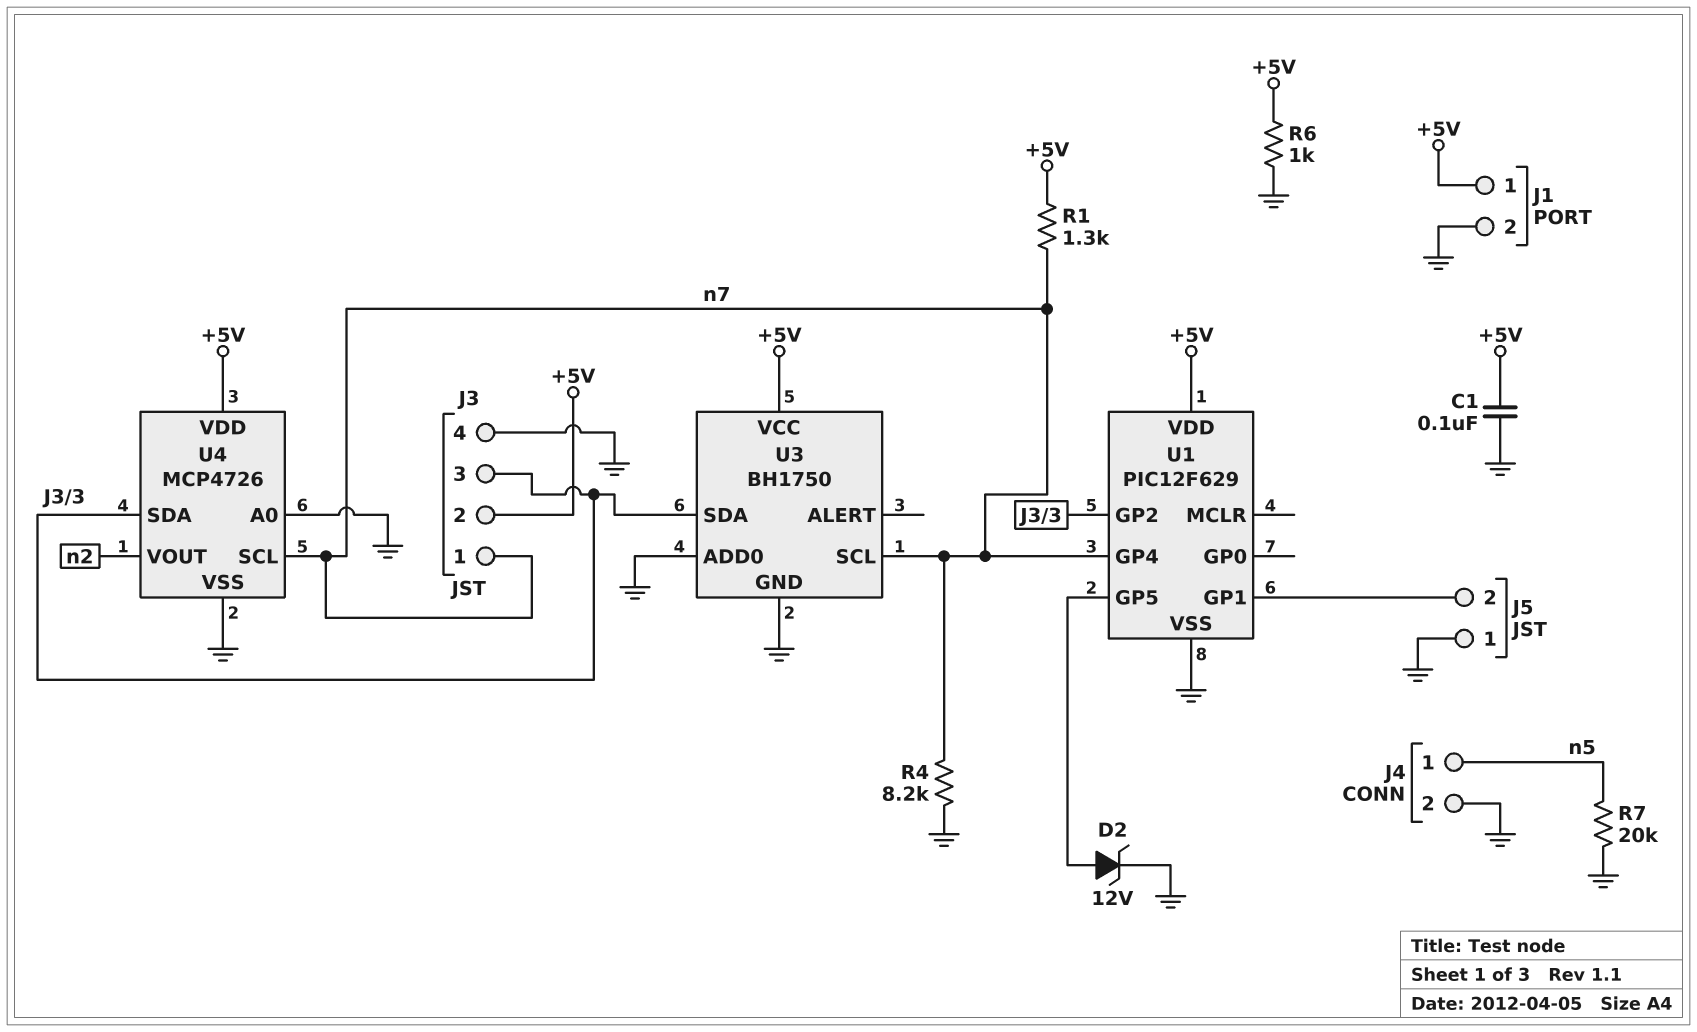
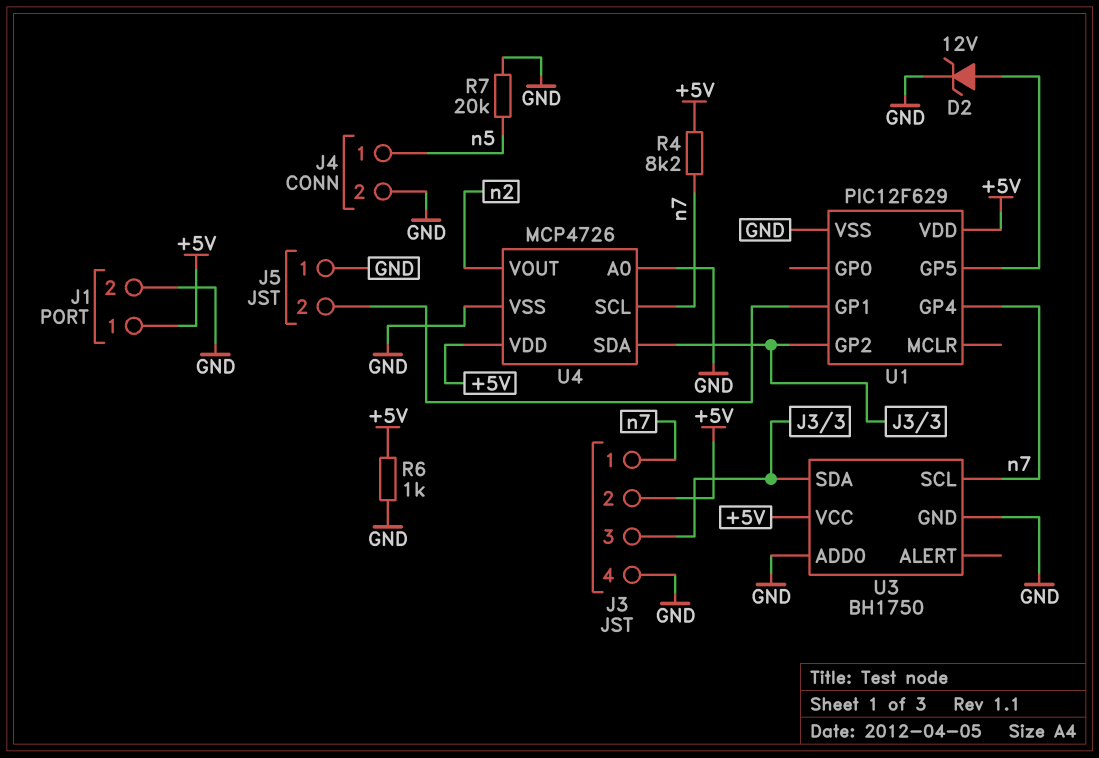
C1: 100nF (+5V, GND) -> none
R1: 1.3k (+5V, n7) -> none
R4: 8.2k (GND, n7) -> 8.2k (+5V, n7)

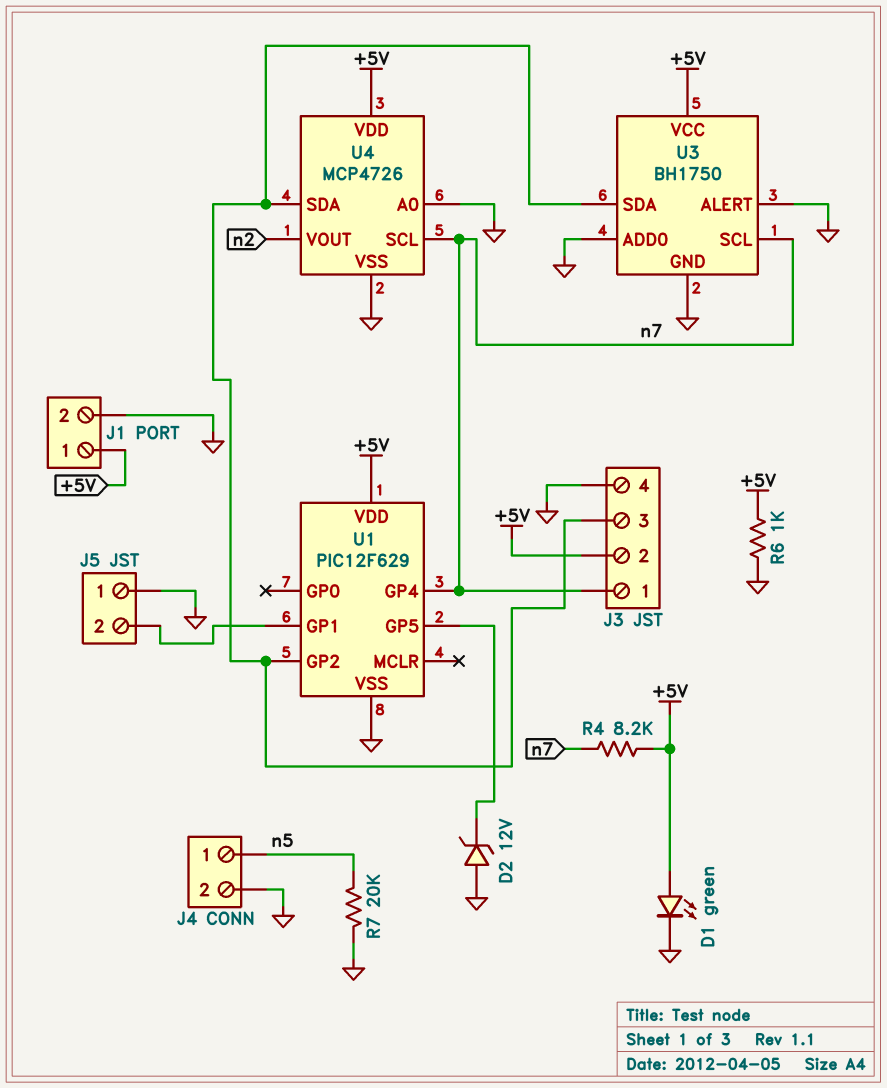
D1: none -> LED green (A +5V, K GND)
D2: zener 12V (A U1/GP5, K GND) -> zener 12V (A GND, K U1/GP5)
U3 pin ALERT: none -> GND

